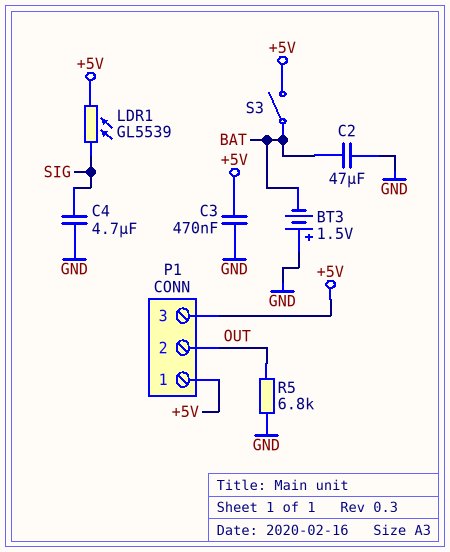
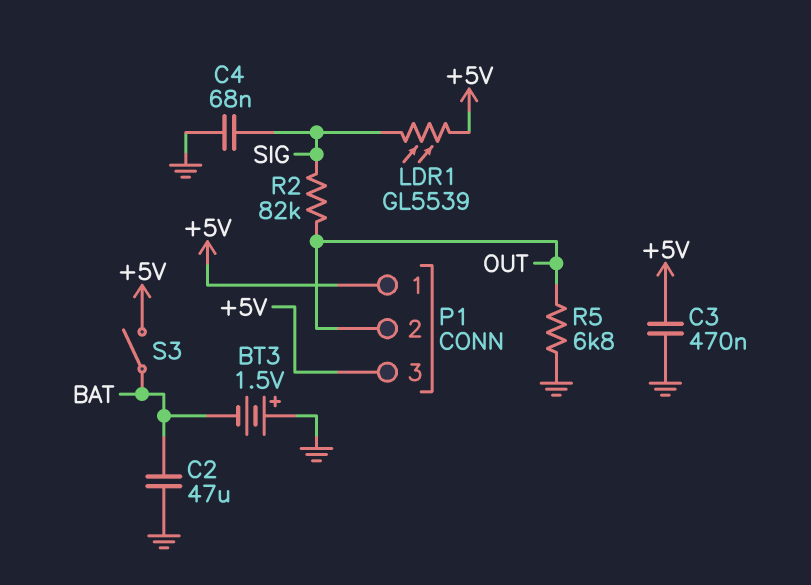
C4: 4.7uF (GND, SIG) -> 68nF (GND, SIG)
R2: none -> 82k (OUT, SIG)

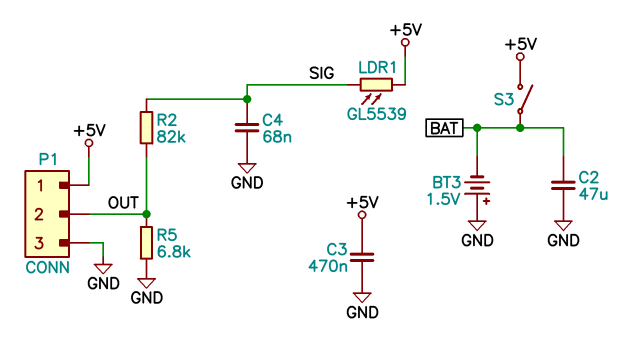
P1 pin 3: +5V -> GND

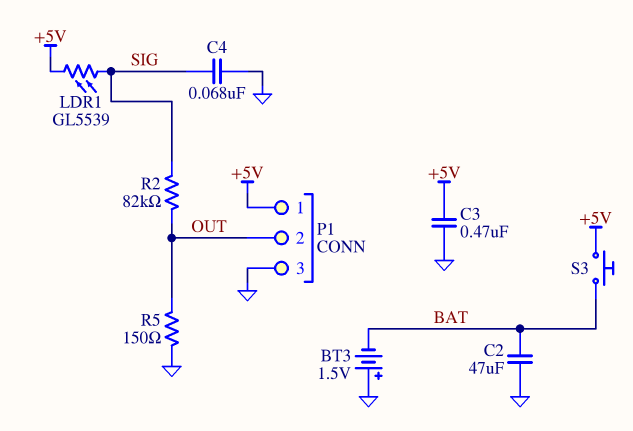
R5: 6.8k (GND, OUT) -> 150 (GND, OUT)
S3: switch (+5V, BAT) -> button (+5V, BAT)

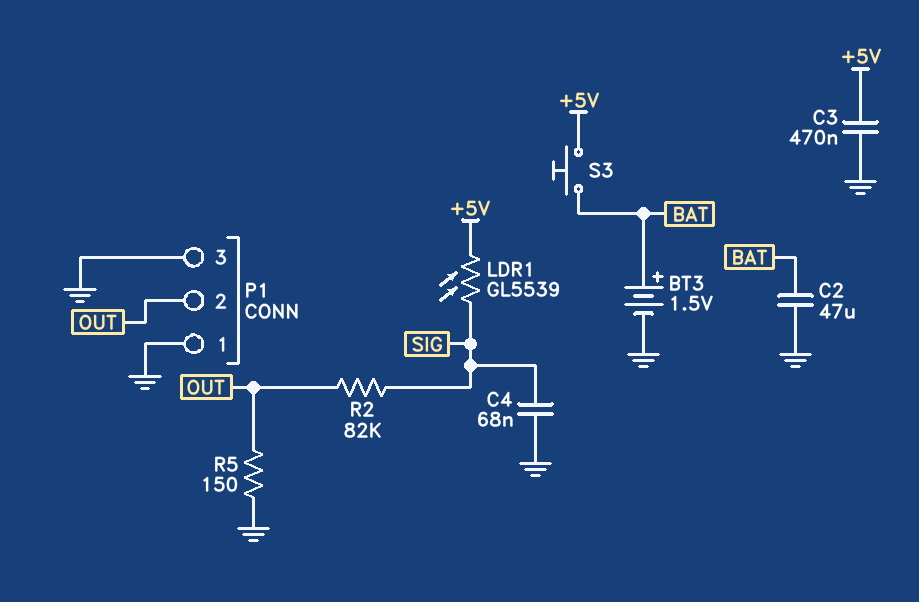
BT3: 1.5V (plus GND, minus BAT) -> 1.5V (plus BAT, minus GND)
P1 pin 1: +5V -> GND

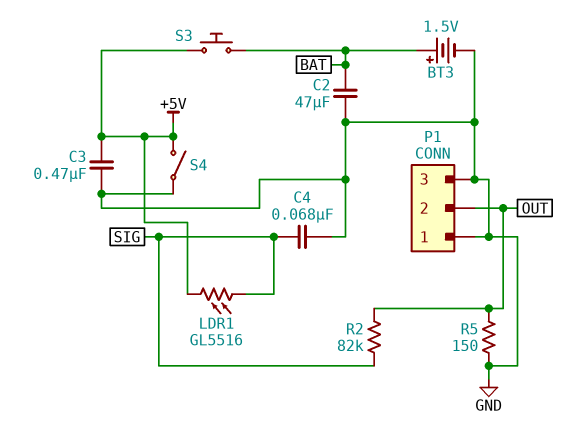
LDR1: GL5539 (+5V, SIG) -> GL5516 (+5V, SIG)
S4: none -> switch (+5V, GND)

